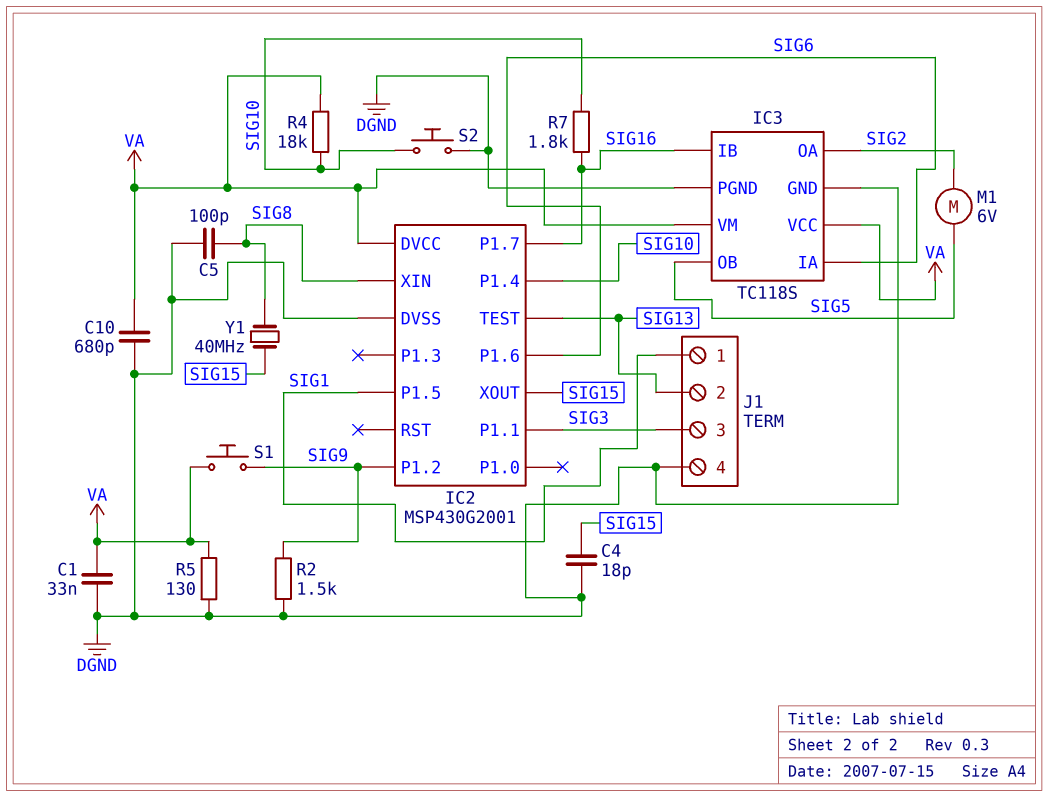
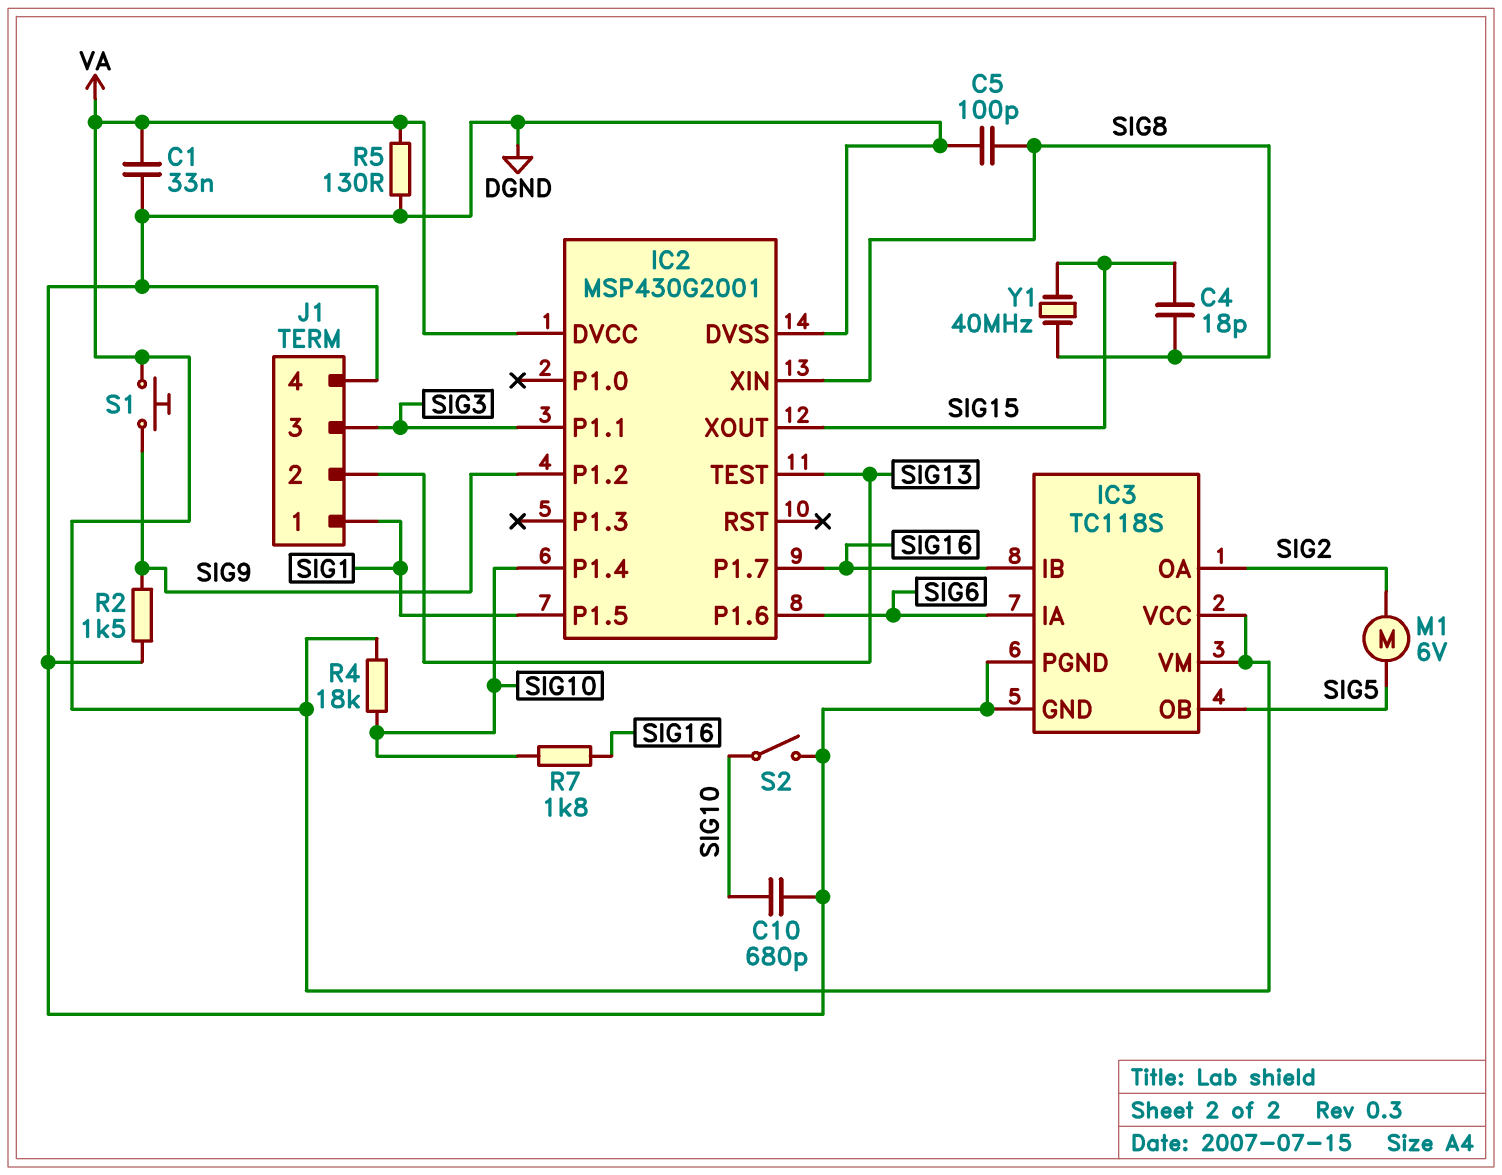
C4: 18pF (DGND, SIG15) -> 18pF (SIG8, SIG15)
C10: 680pF (DGND, VA) -> 680pF (DGND, SIG10)
S2: button (DGND, SIG10) -> switch (DGND, SIG10)

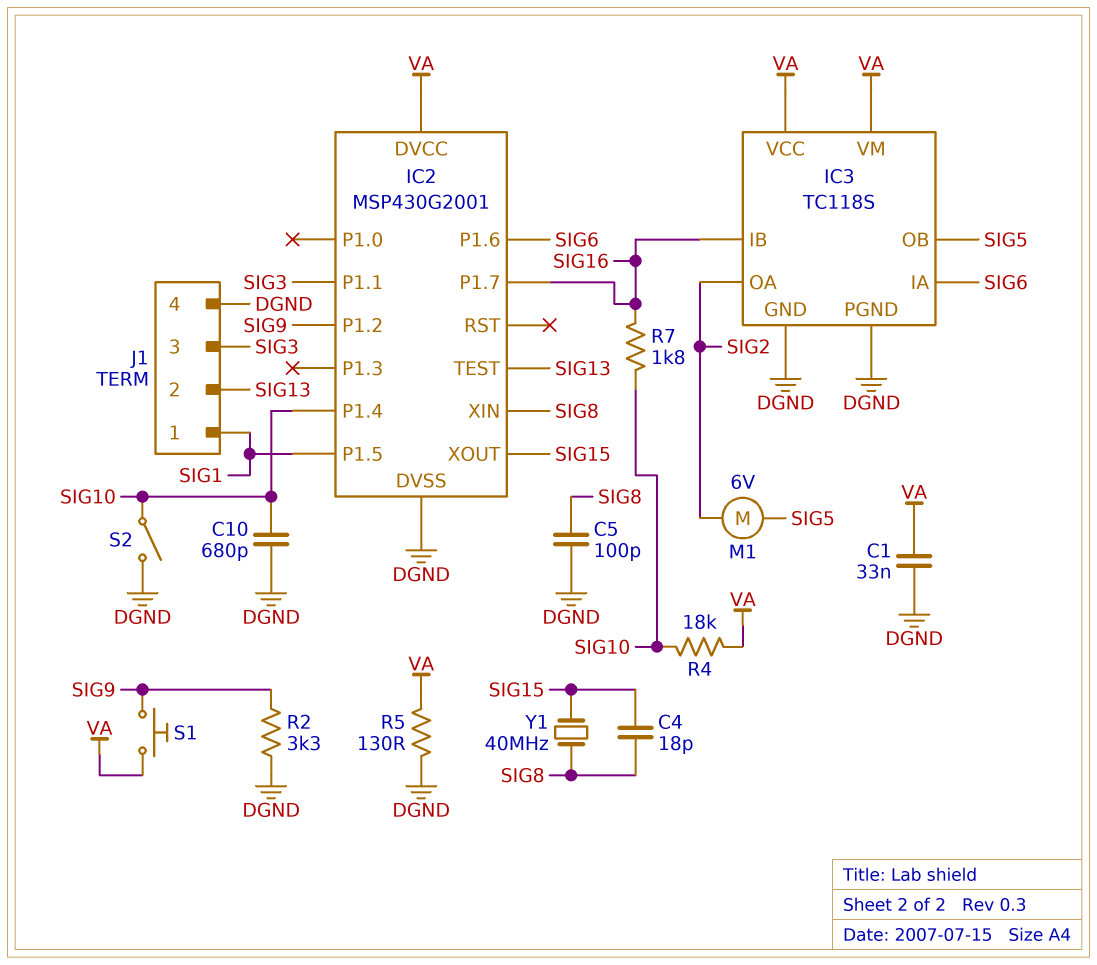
R2: 1.5k (DGND, SIG9) -> 3.3k (DGND, SIG9)

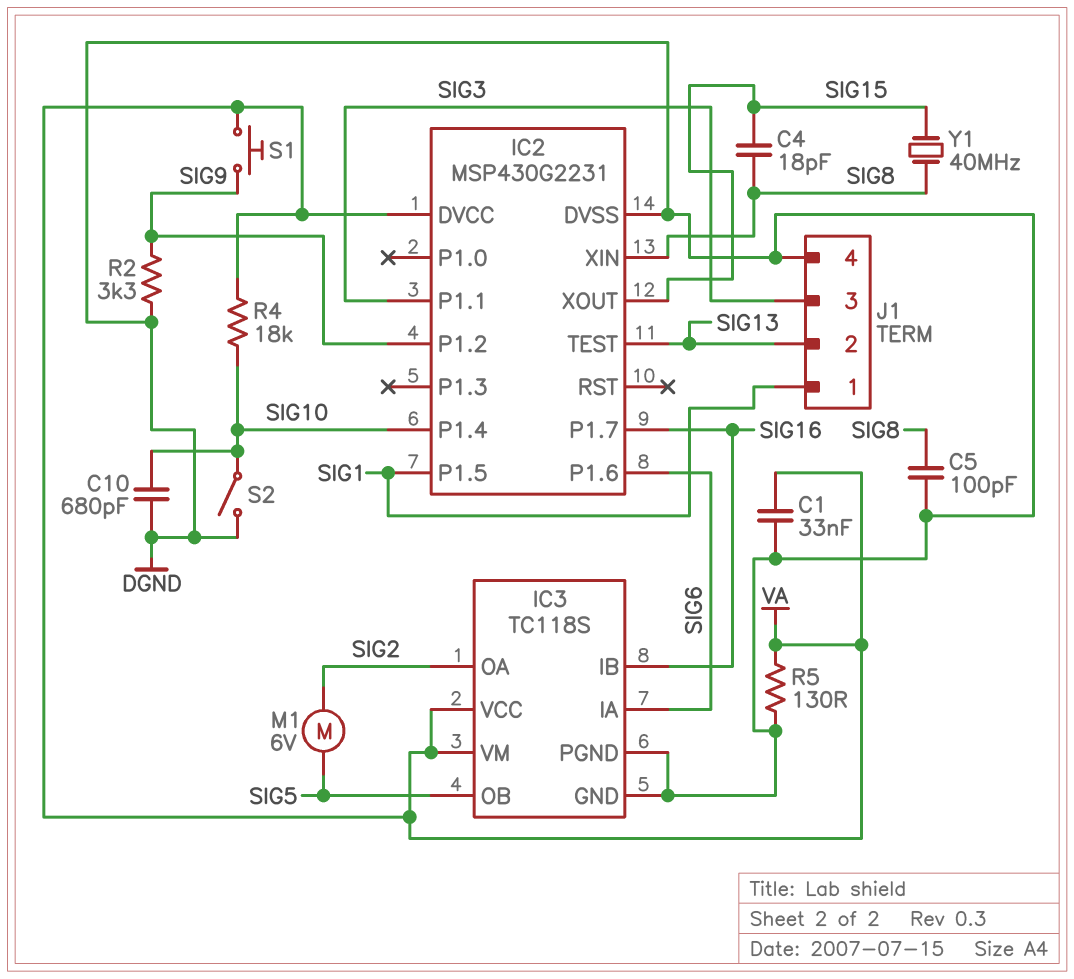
IC2: MSP430G2001 -> MSP430G2231
R7: 1.8k (SIG10, SIG16) -> none

